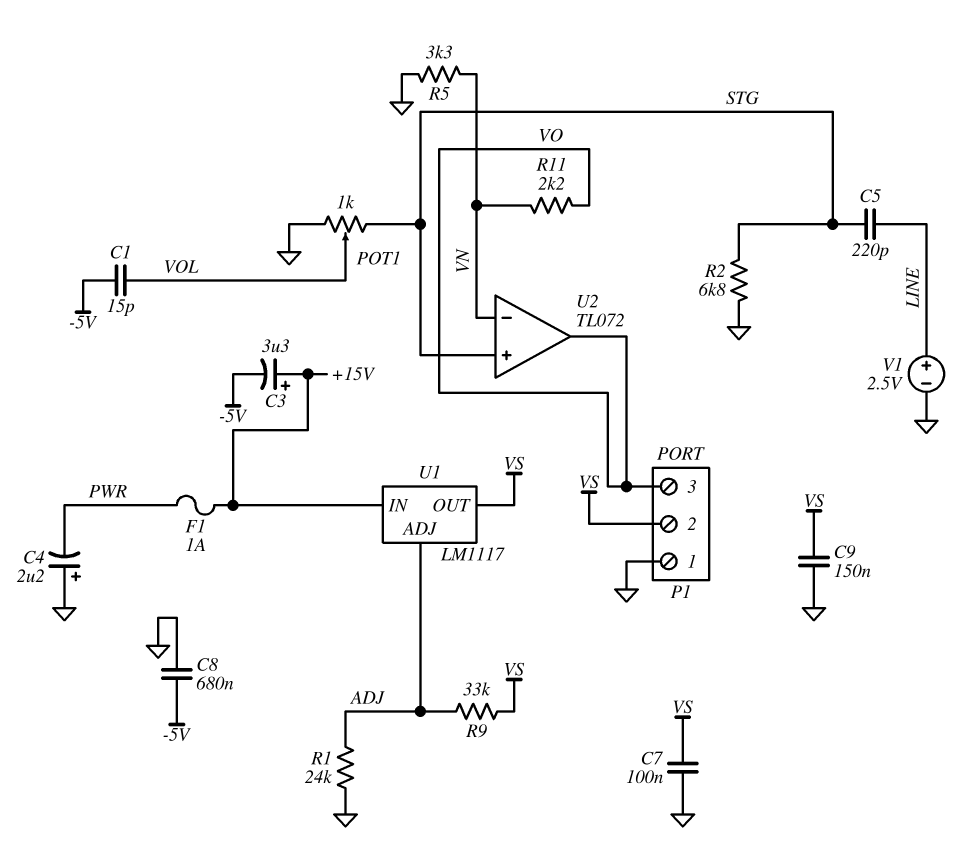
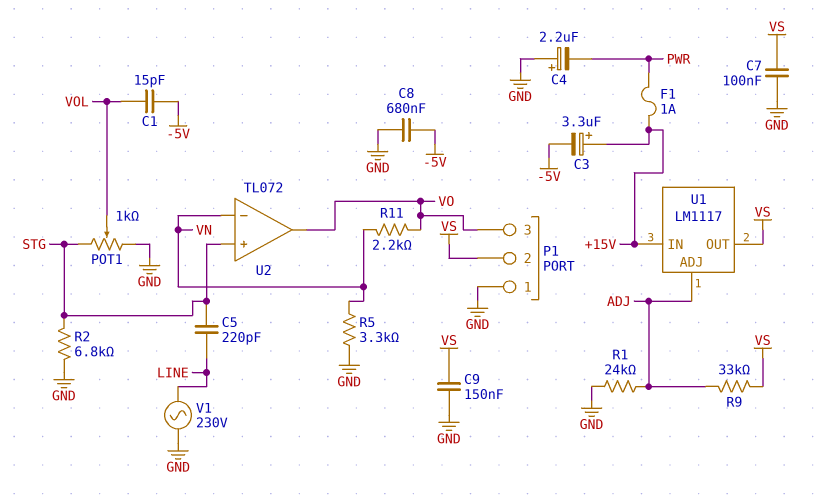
V1: 2.5V (plus LINE, minus GND) -> AC 230V (GND, LINE)

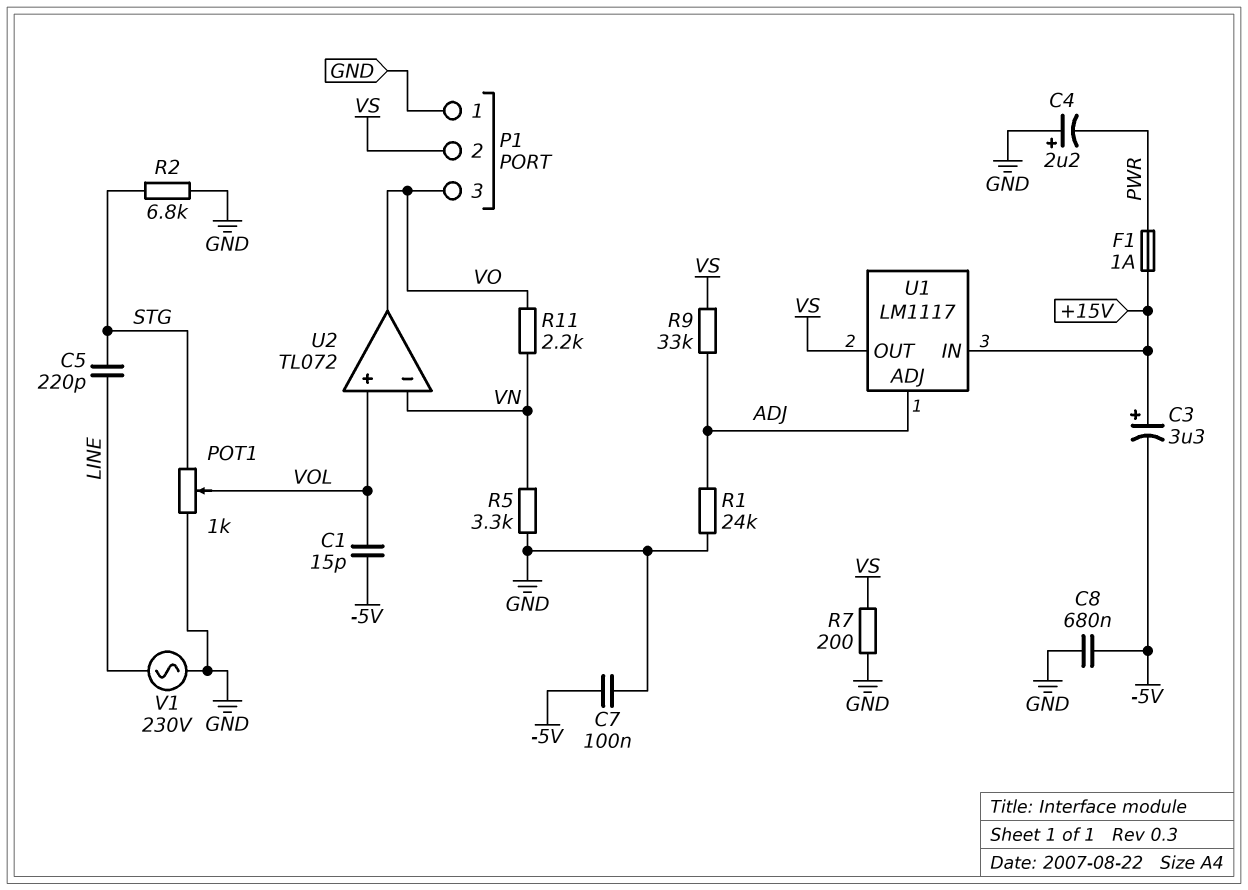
C7: 100nF (GND, VS) -> 100nF (-5V, GND)
C9: 150nF (GND, VS) -> none
R7: none -> 200 (GND, VS)
U2 pin in+: STG -> VOL

